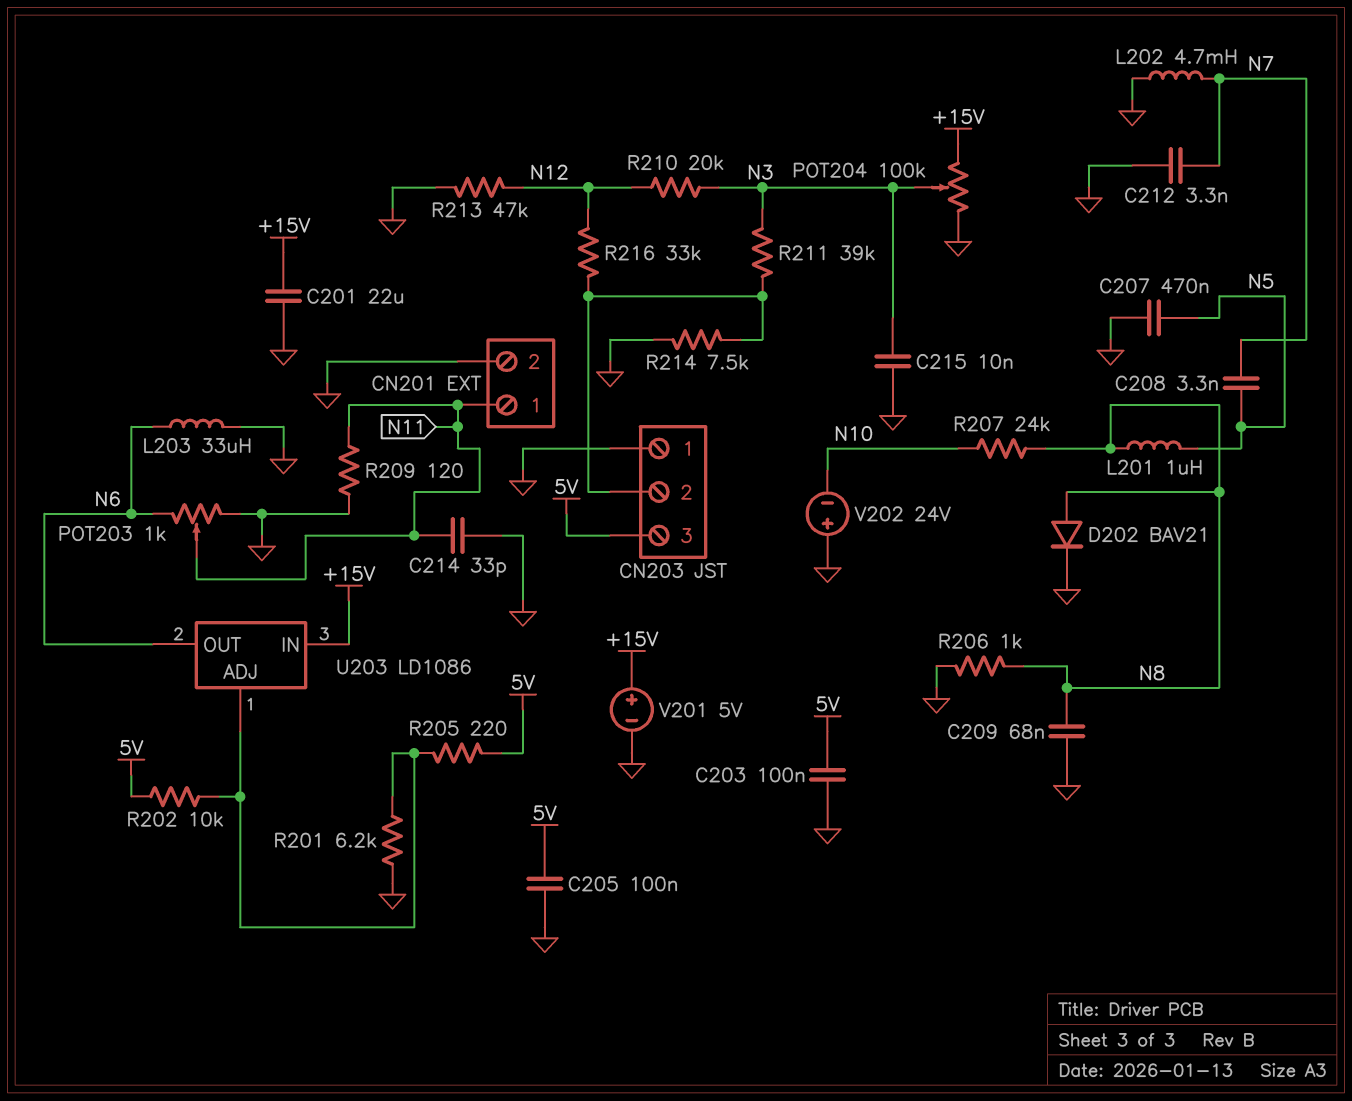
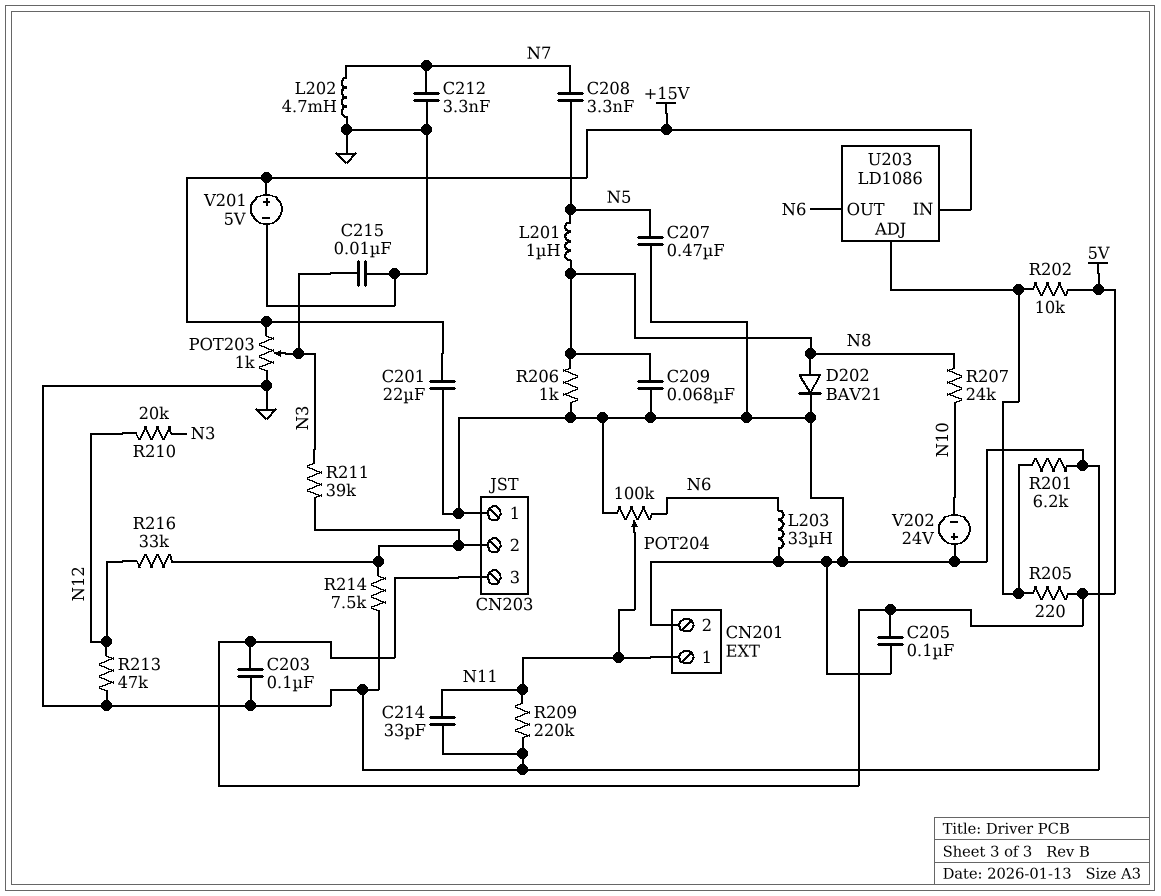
POT203: 1k (GND, N6, wiper N11) -> 1k (+15V, GND, wiper N3)
POT204: 100k (+15V, GND, wiper N3) -> 100k (GND, N6, wiper N11)
R209: 120 (GND, N11) -> 220k (GND, N11)

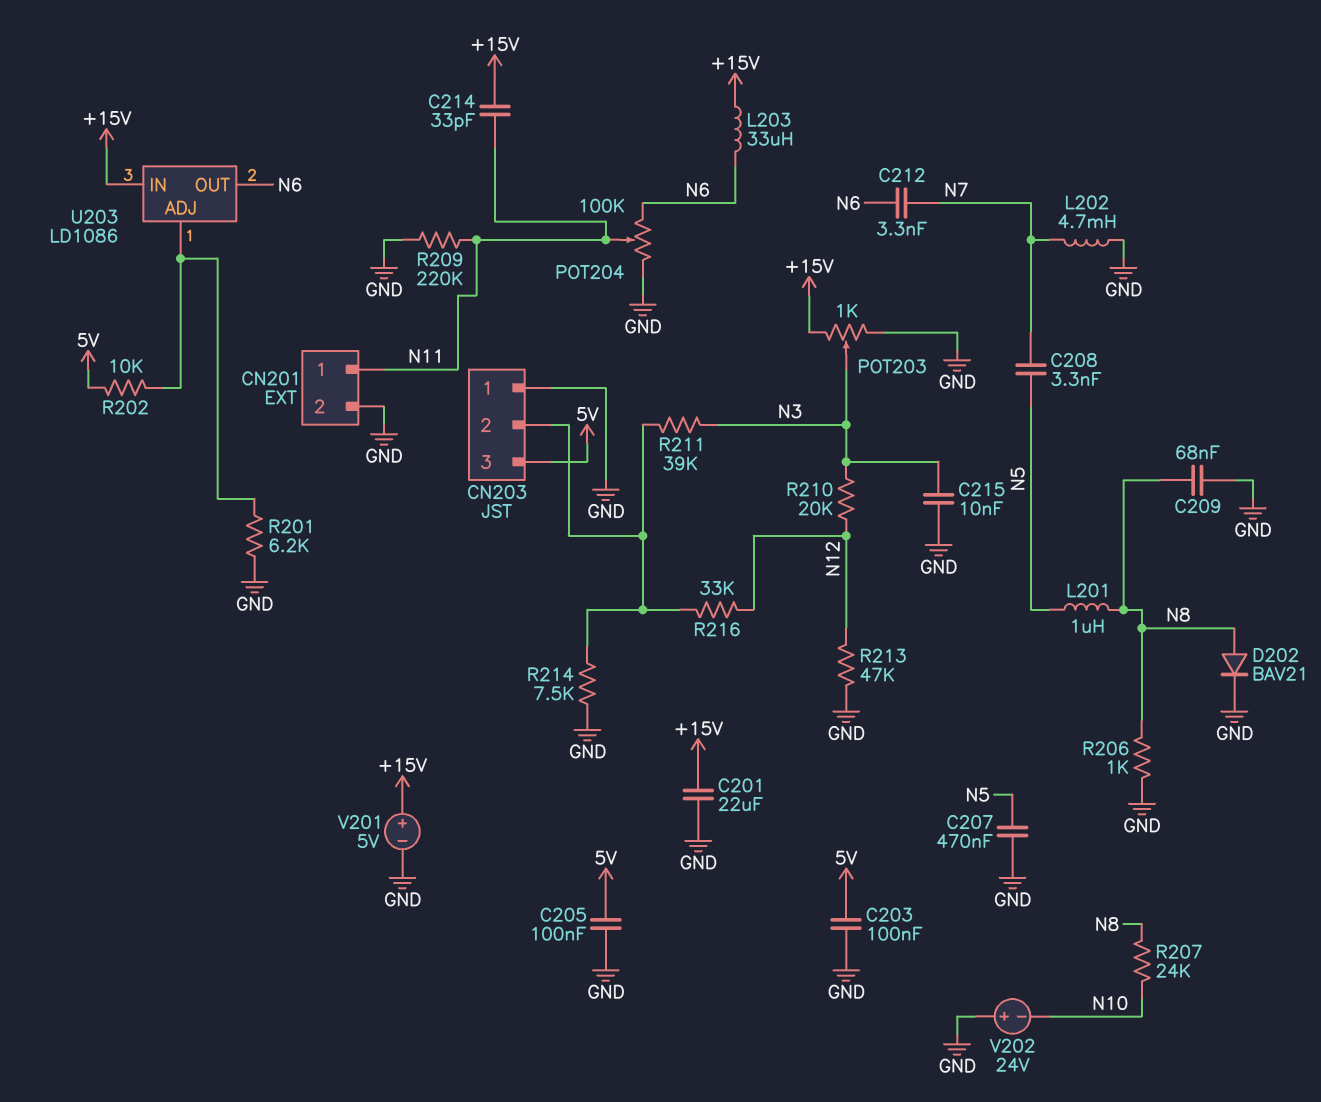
C212: 3.3nF (GND, N7) -> 3.3nF (N6, N7)
C214: 33pF (GND, N11) -> 33pF (+15V, N11)
L203: 33uH (GND, N6) -> 33uH (+15V, N6)
R205: 220 (5V, U203/ADJ) -> none

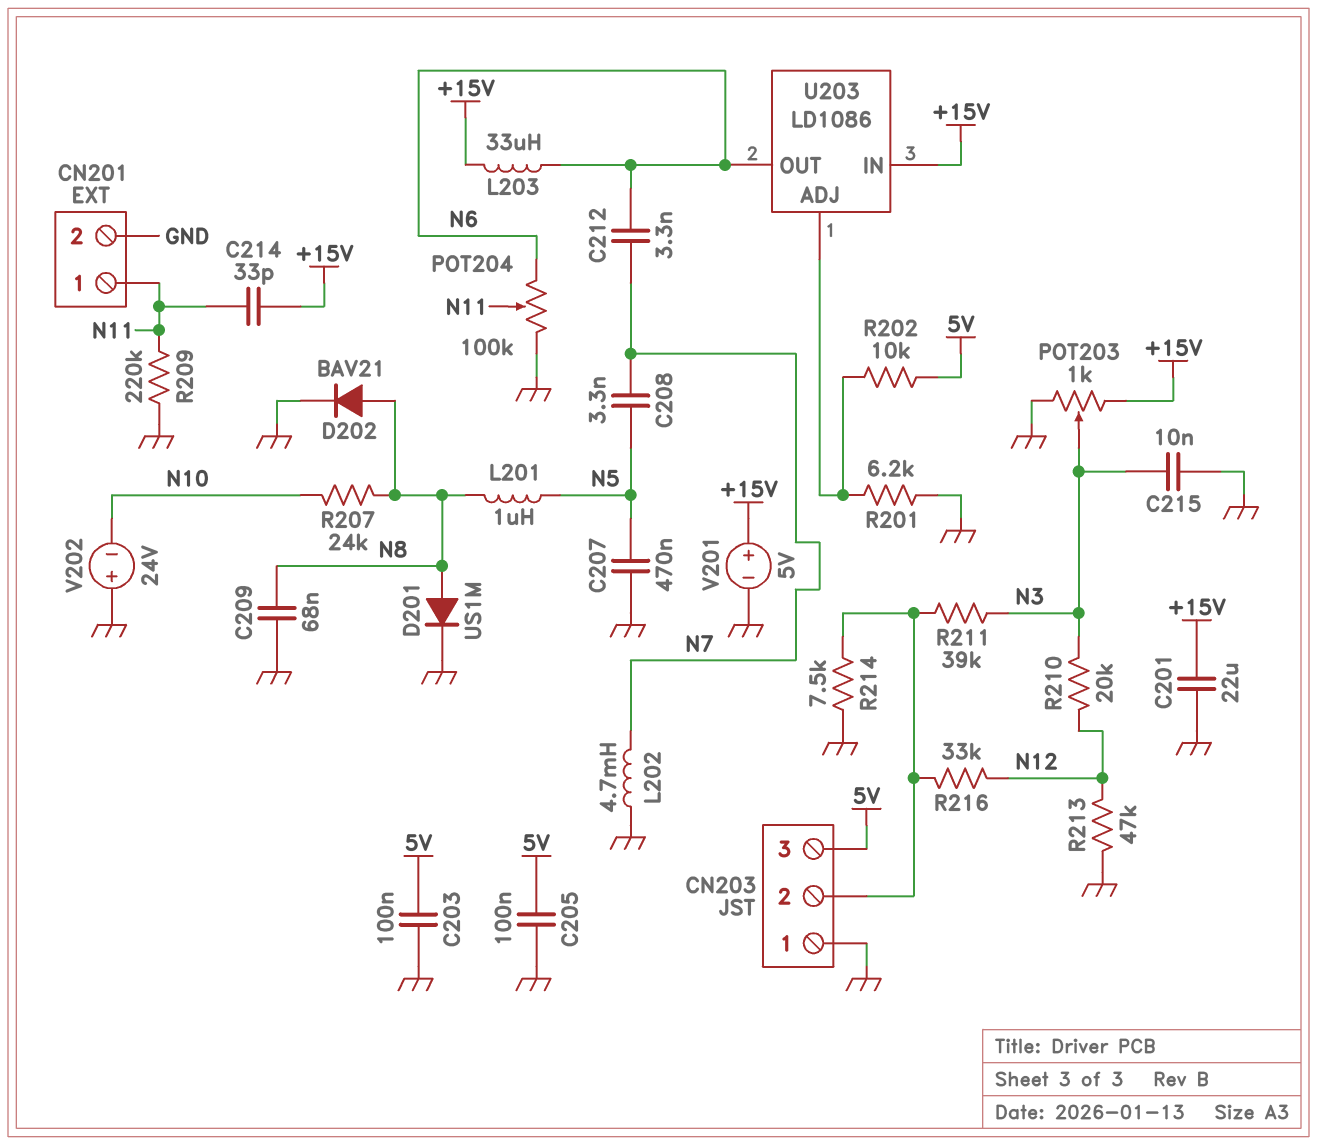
D201: none -> diode US1M (A N8, K GND)
R206: 1k (GND, N8) -> none

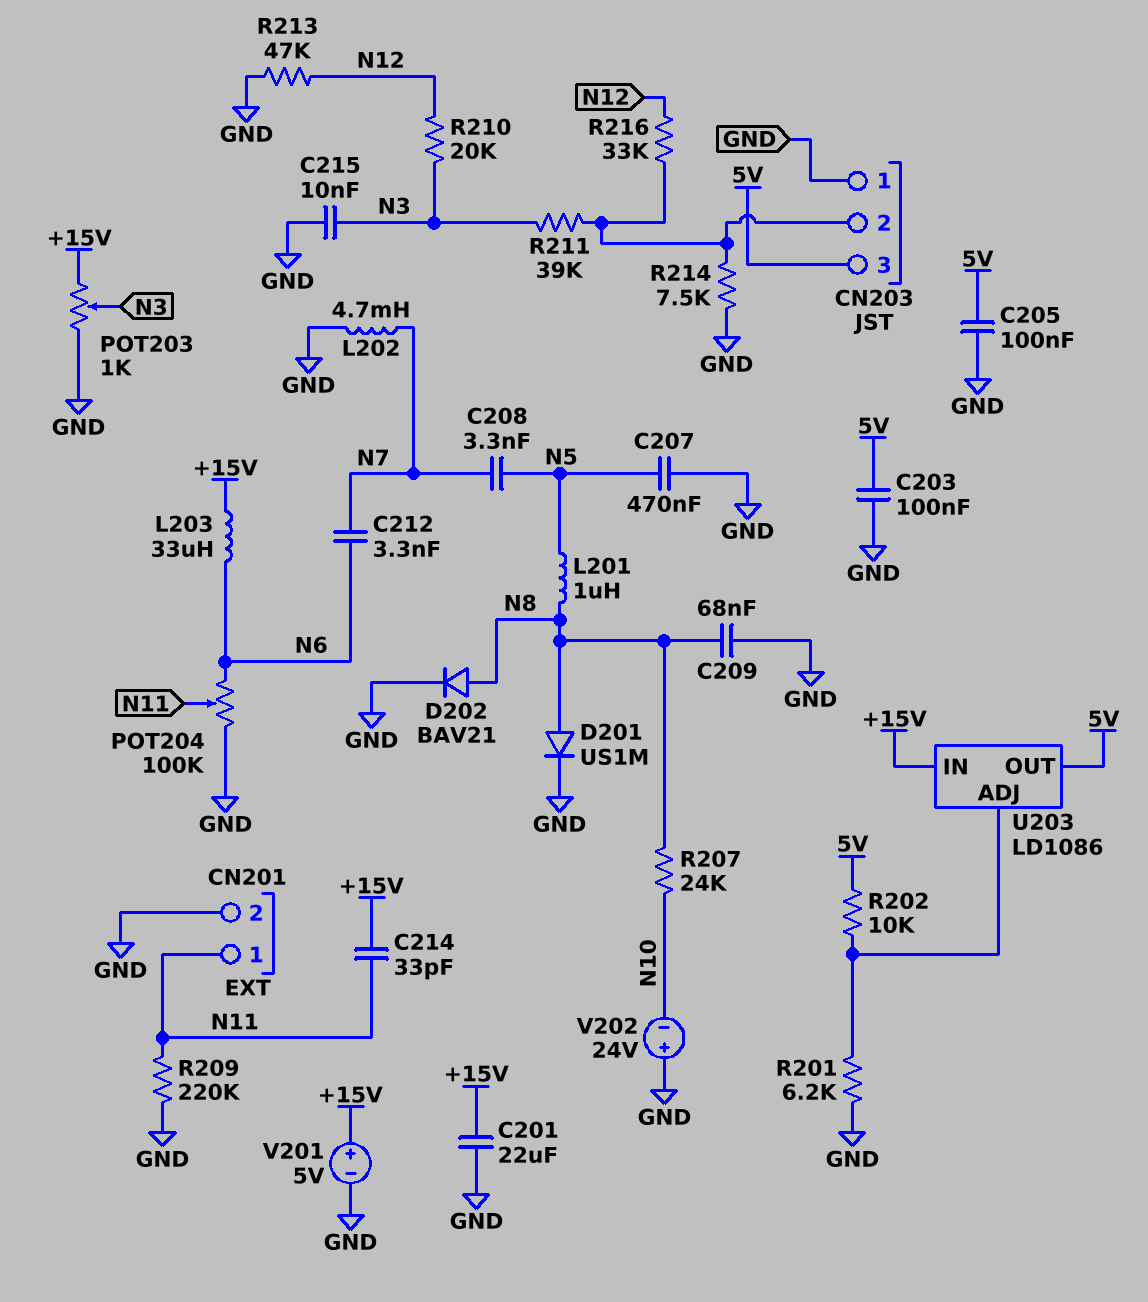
U203 pin OUT: N6 -> 5V

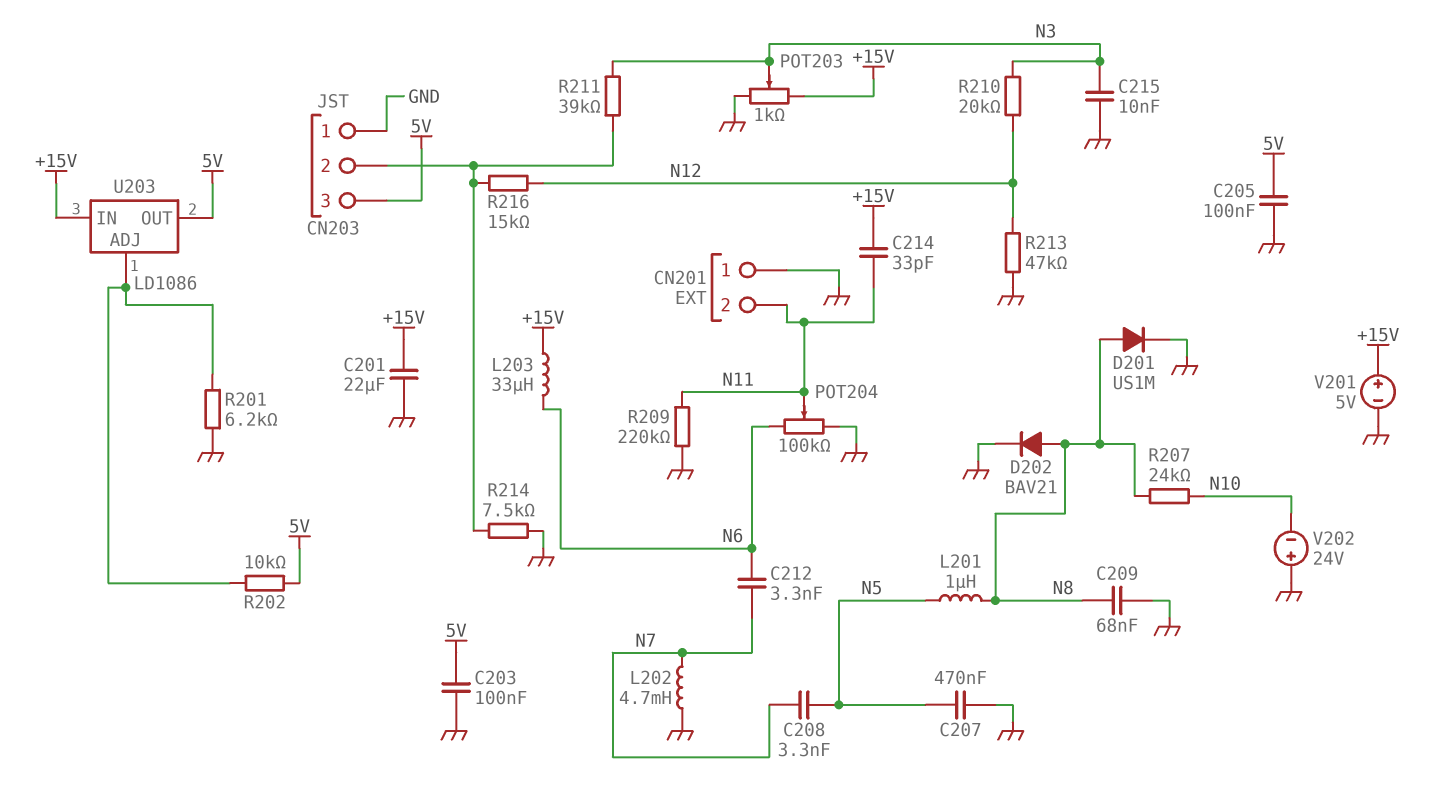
CN201 pin 1: N11 -> GND
CN201 pin 2: GND -> N11
R216: 33k (CN203/2, N12) -> 15k (CN203/2, N12)

